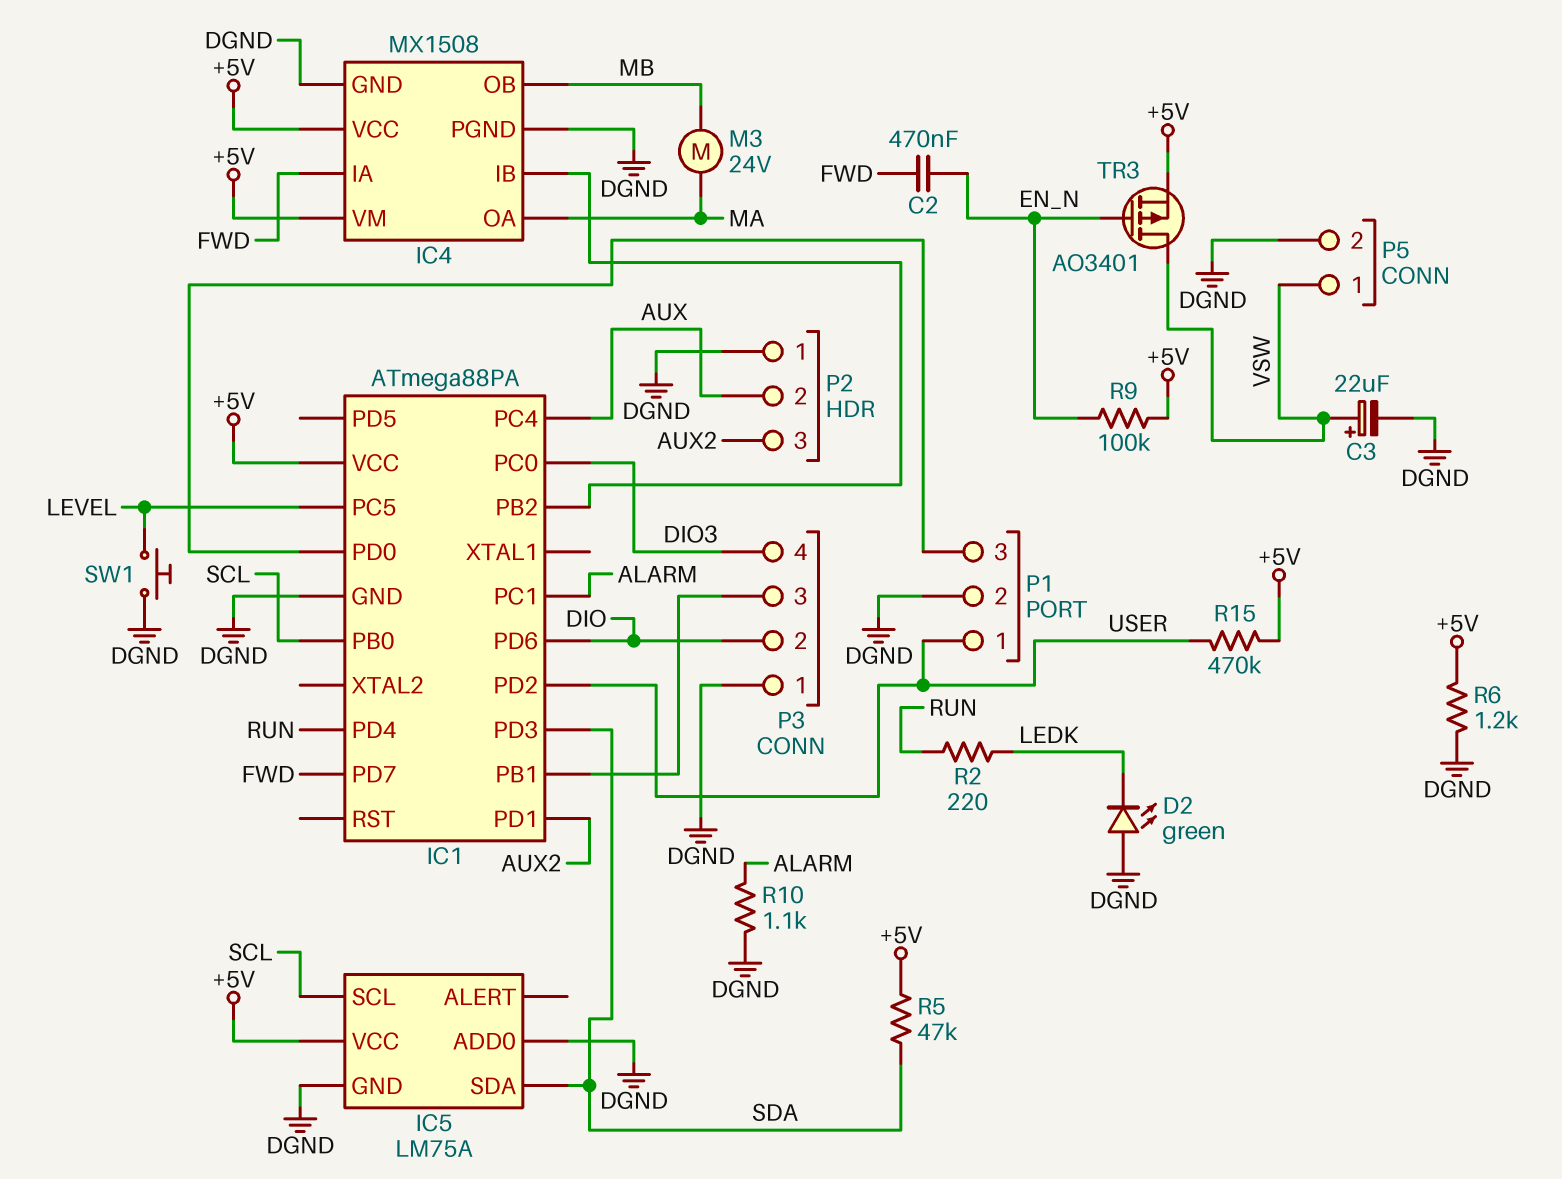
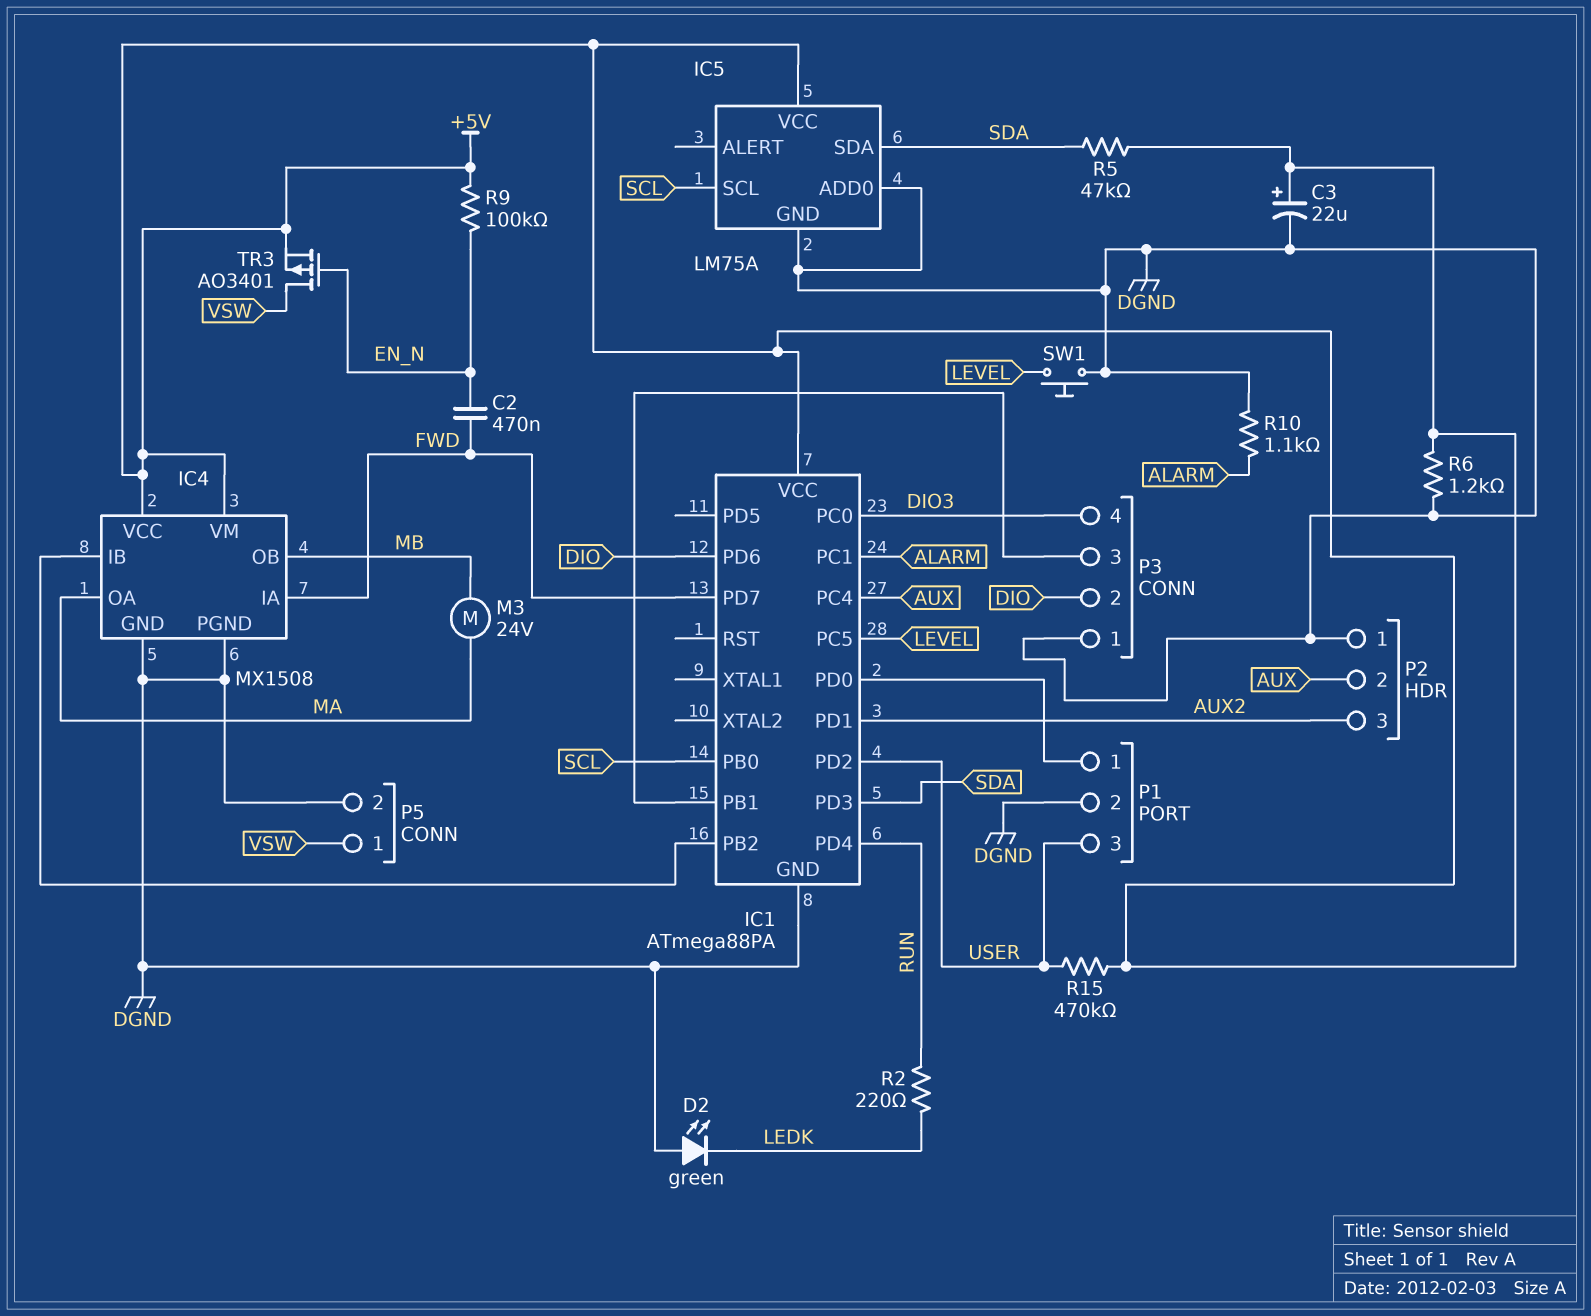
C3: 22uF (plus VSW, minus DGND) -> 22uF (plus +5V, minus DGND)
P1 pin 1: USER -> IC1/PD0
P1 pin 3: IC1/PD0 -> USER

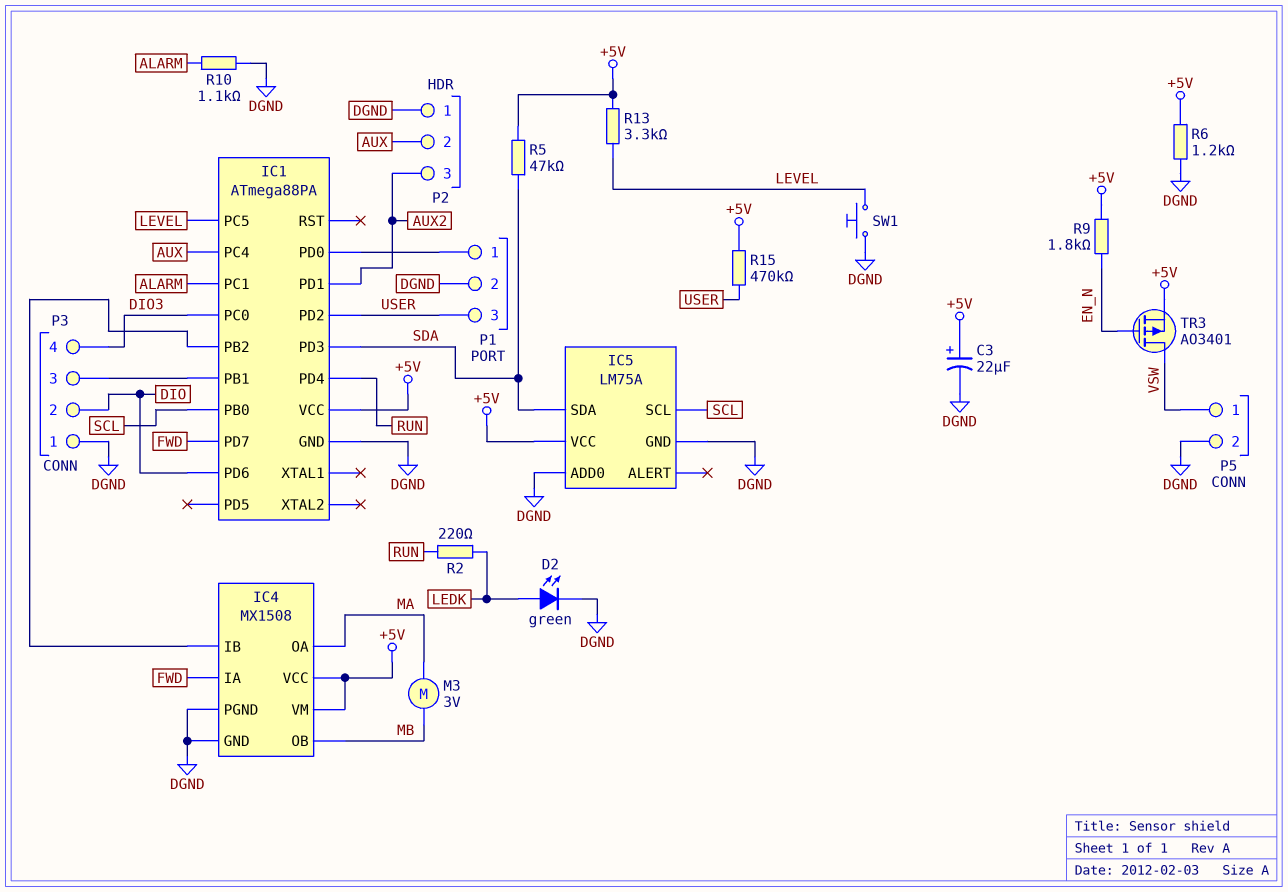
C2: 470nF (EN_N, FWD) -> none
D2: LED green (A DGND, K LEDK) -> LED green (A LEDK, K DGND)
M3: motor 24V (MA, MB) -> motor 3V (MA, MB)
R9: 100k (+5V, EN_N) -> 1.8k (+5V, EN_N)
R13: none -> 3.3k (+5V, LEVEL)

